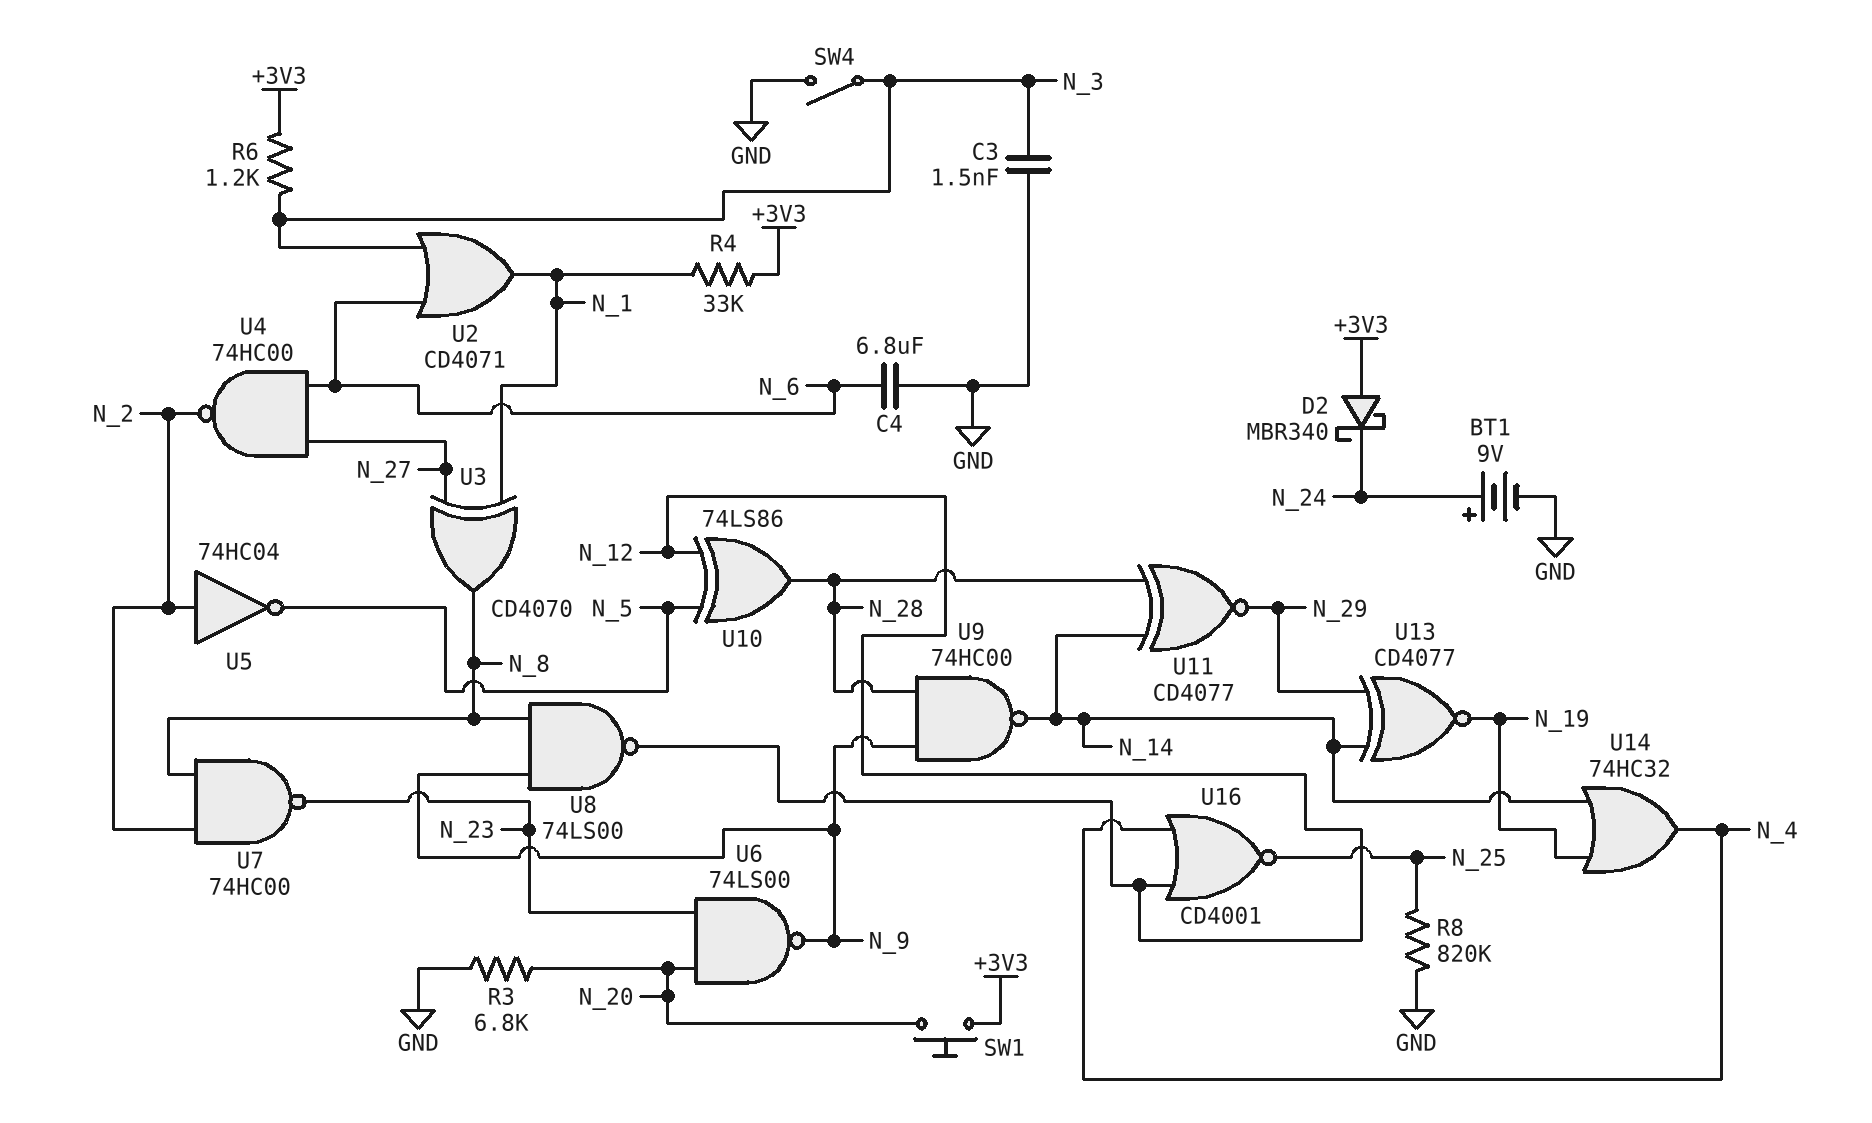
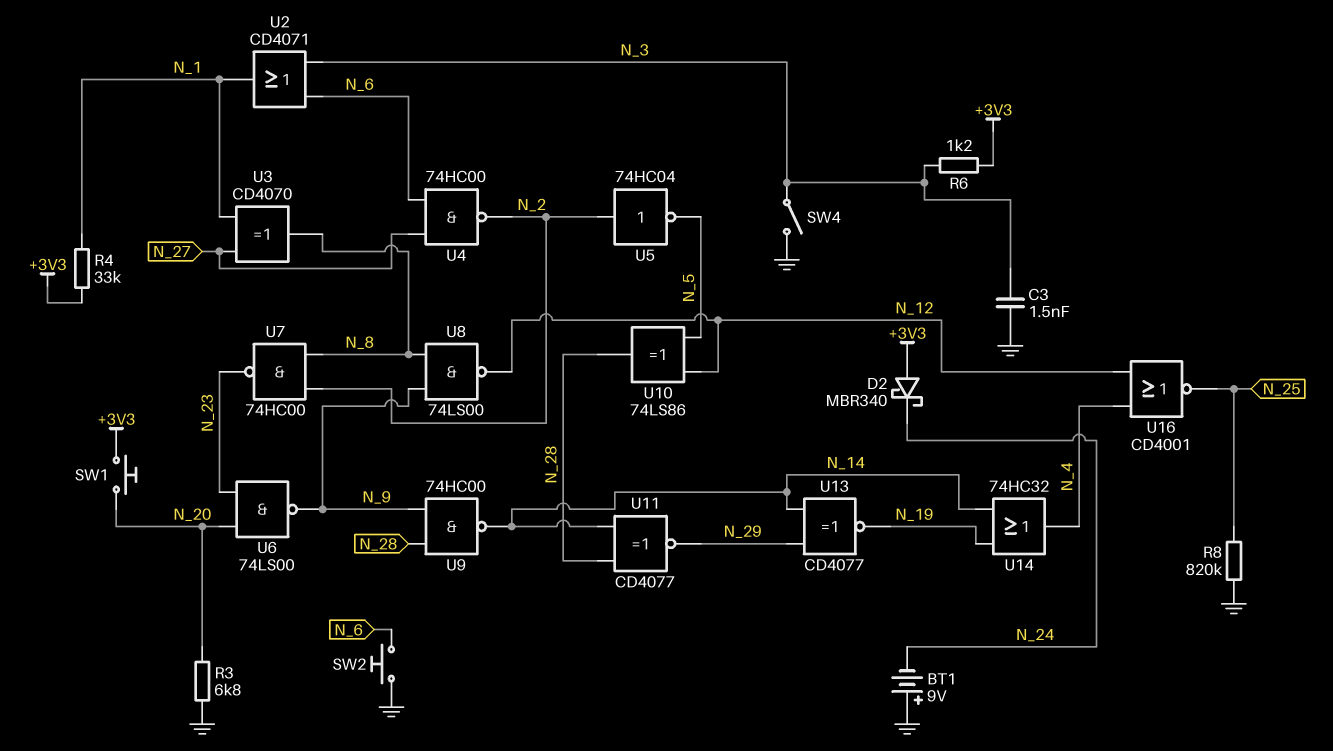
BT1: 9V (plus N_24, minus GND) -> 9V (plus GND, minus N_24)
C4: 6.8uF (GND, N_6) -> none
SW2: none -> button (GND, N_6)

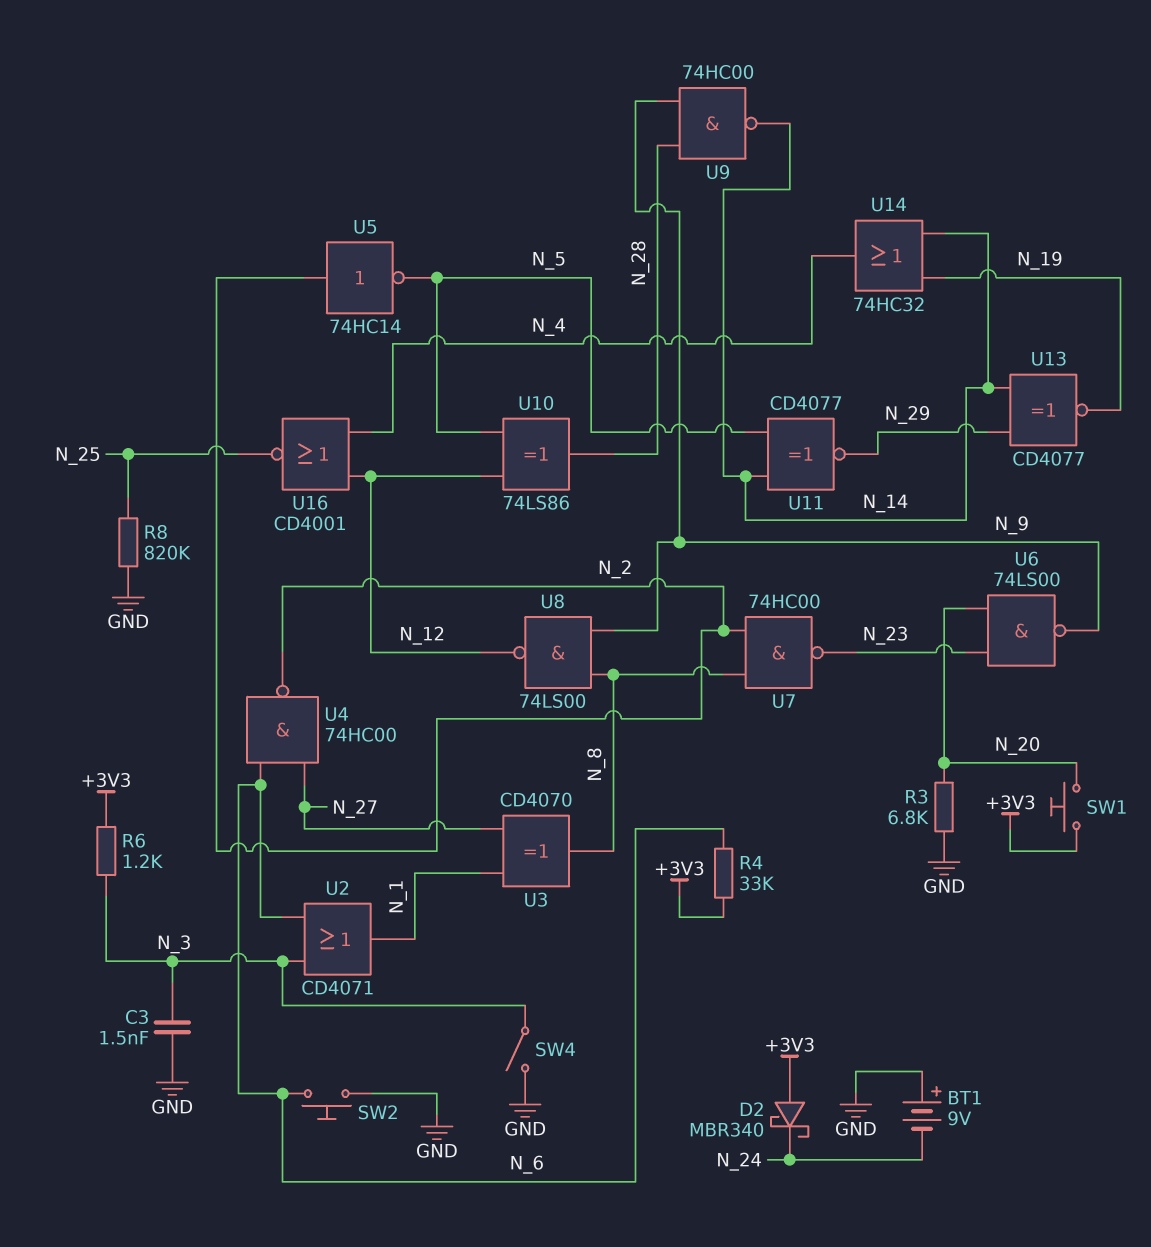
R4: 33k (+3V3, N_1) -> 33k (+3V3, N_6)
U5: NOT 74HC04 (in N_2, out N_5) -> NOT 74HC14 (in N_2, out N_5)
U11: XNOR CD4077 (in N_14, in N_28, out N_29) -> XNOR CD4077 (in N_5, in N_14, out N_29)

